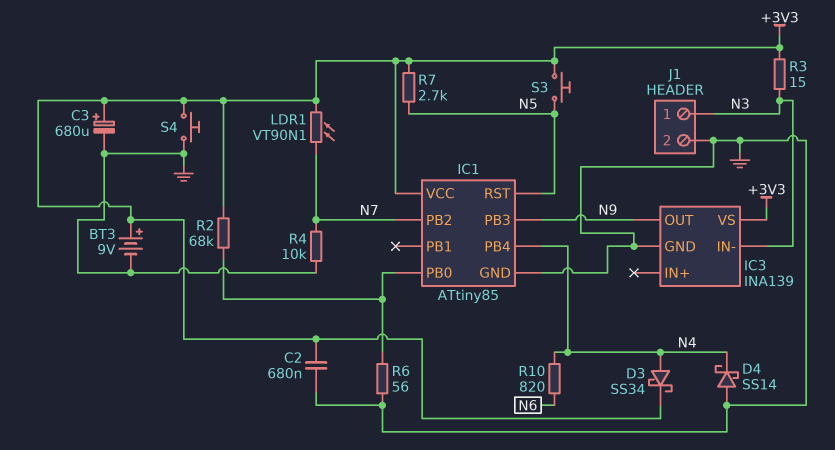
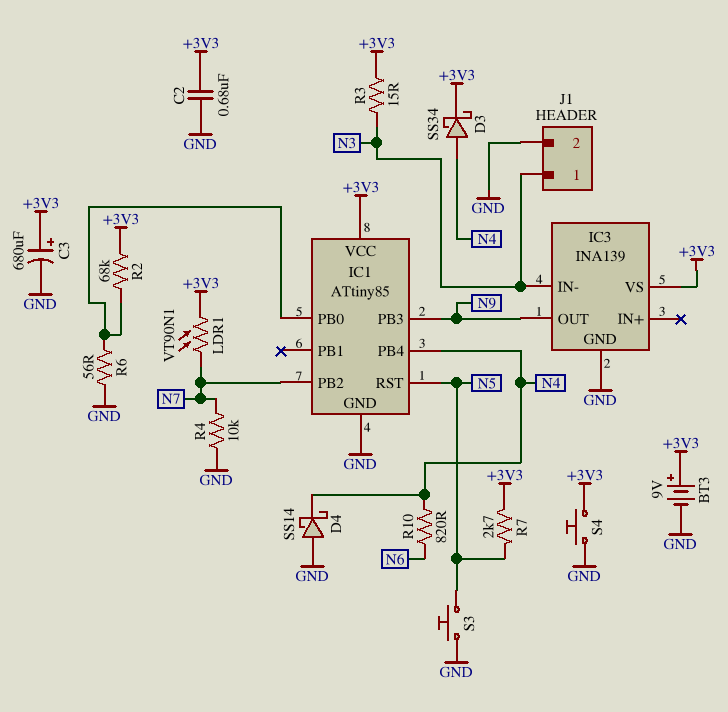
S3: button (+3V3, N5) -> button (GND, N5)

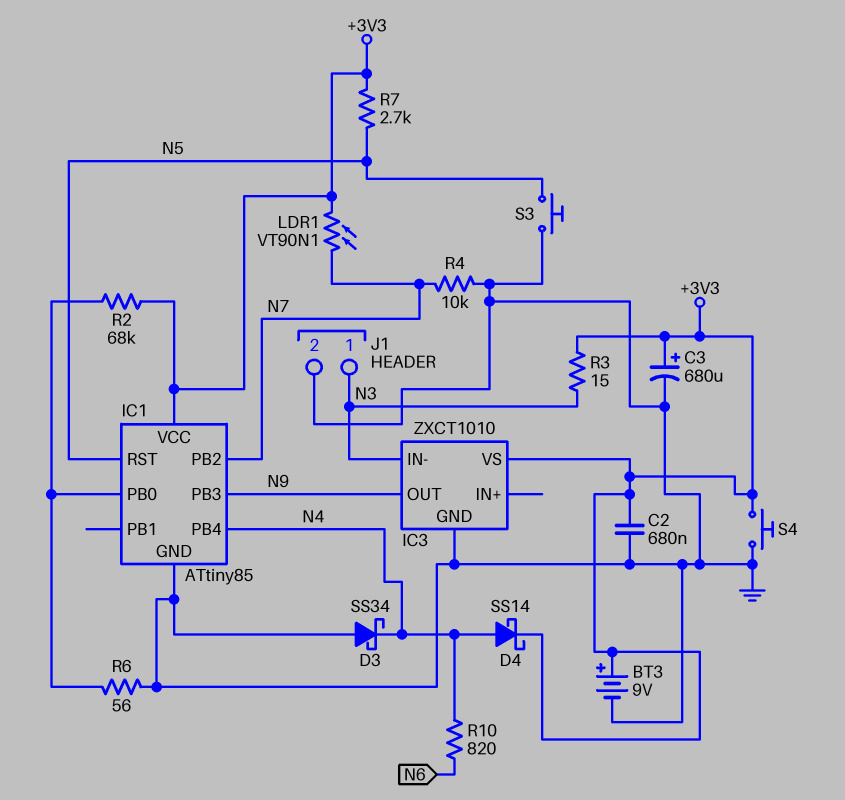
D3: schottky SS34 (A N4, K +3V3) -> schottky SS34 (A GND, K N4)
D4: schottky SS14 (A GND, K N4) -> schottky SS14 (A N4, K +3V3)
IC3: INA139 -> ZXCT1010

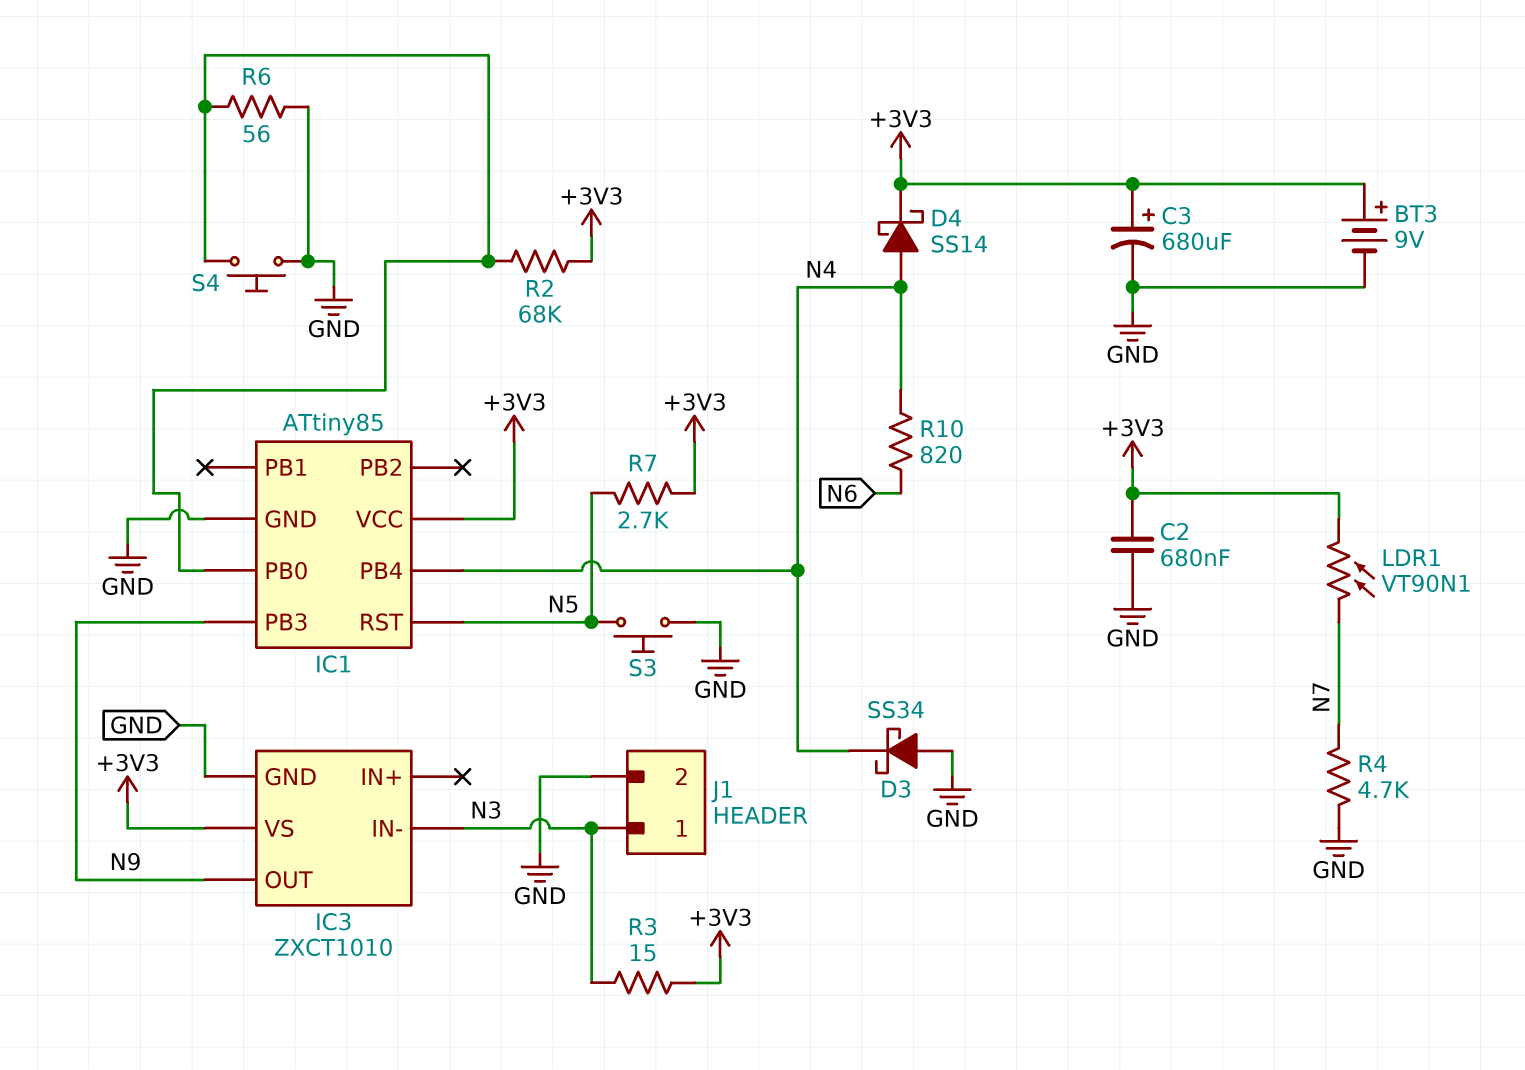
IC1 pin PB2: N7 -> none
R4: 10k (GND, N7) -> 4.7k (GND, N7)
S4: button (+3V3, GND) -> button (GND, IC1/PB0)

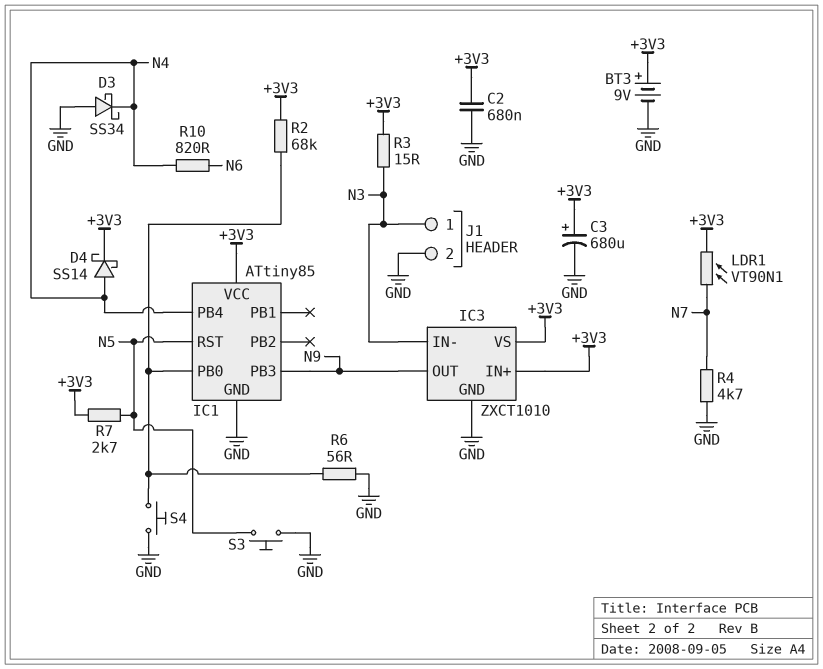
IC3 pin IN+: none -> +3V3

